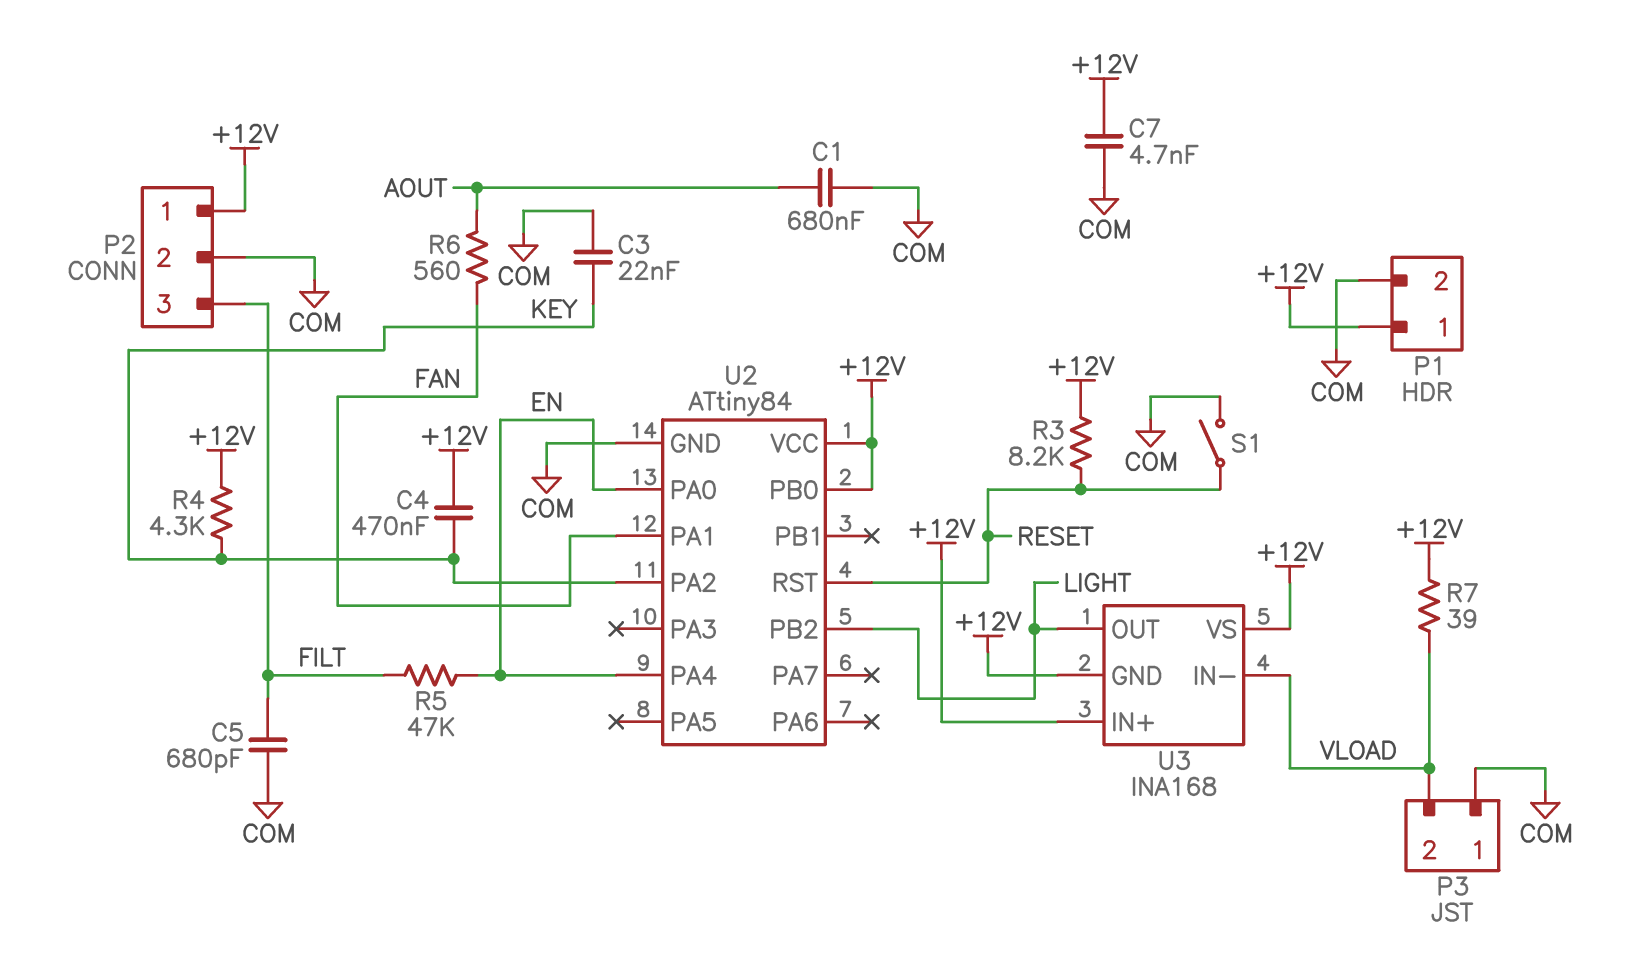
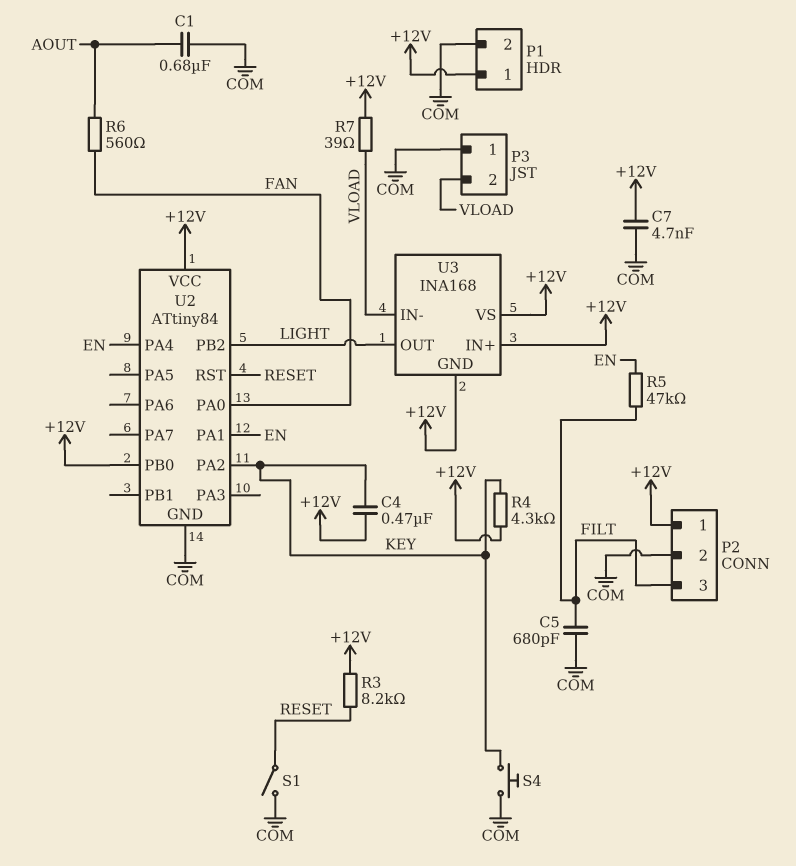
C3: 22nF (COM, KEY) -> none
S4: none -> button (COM, KEY)
U2 pin PA0: EN -> FAN
U2 pin PA1: FAN -> EN

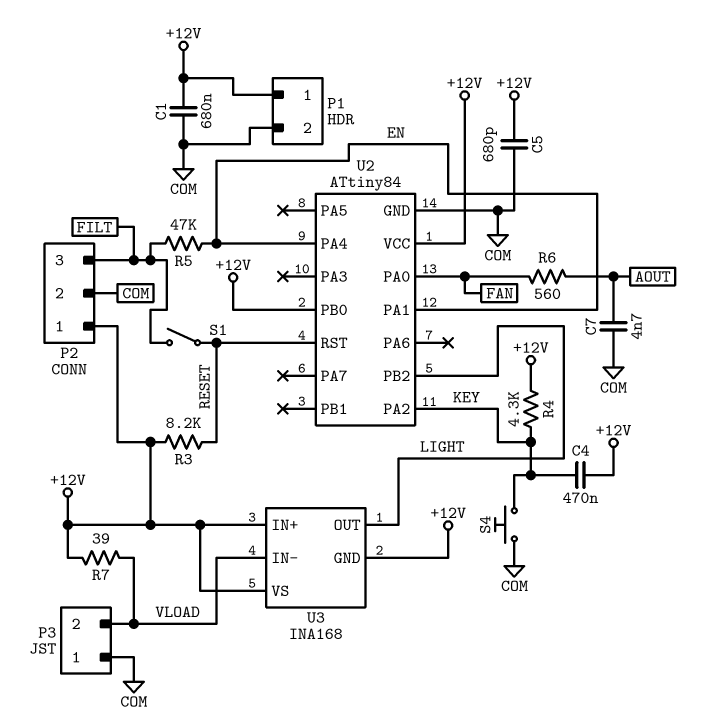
C1: 680nF (AOUT, COM) -> 680nF (+12V, COM)
C5: 680pF (COM, FILT) -> 680pF (+12V, COM)
C7: 4.7nF (+12V, COM) -> 4.7nF (AOUT, COM)
S1: switch (COM, RESET) -> switch (FILT, RESET)

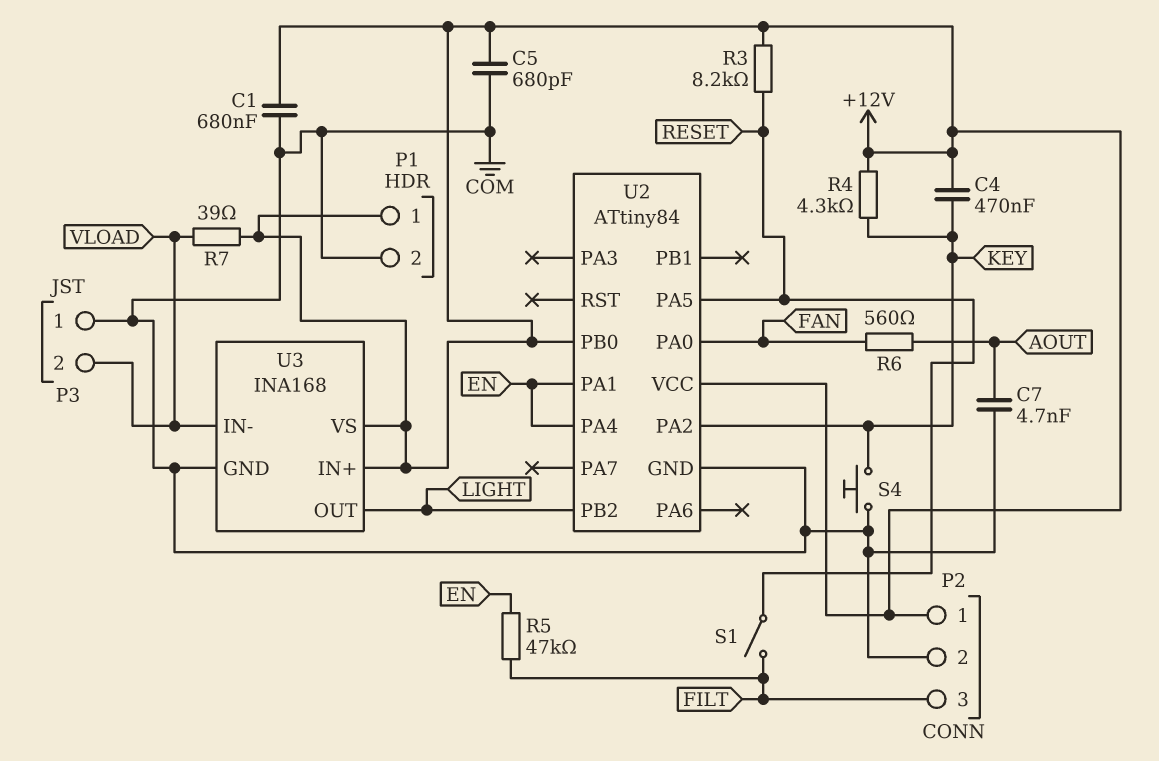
U2 pin PA5: none -> RESET
U2 pin RST: RESET -> none
U3 pin GND: +12V -> COM

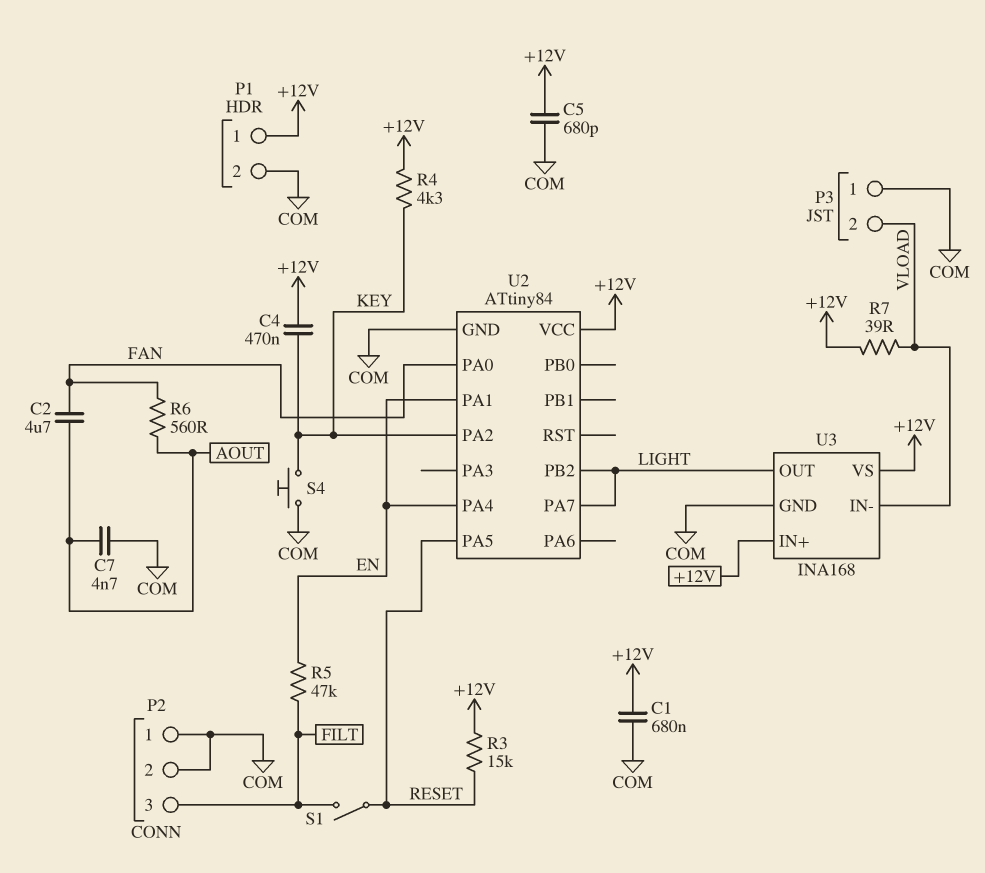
C2: none -> 4.7uF (AOUT, FAN)
P2 pin 1: +12V -> COM
R3: 8.2k (+12V, RESET) -> 15k (+12V, RESET)
U2 pin PA7: none -> LIGHT
U2 pin PB0: +12V -> none

